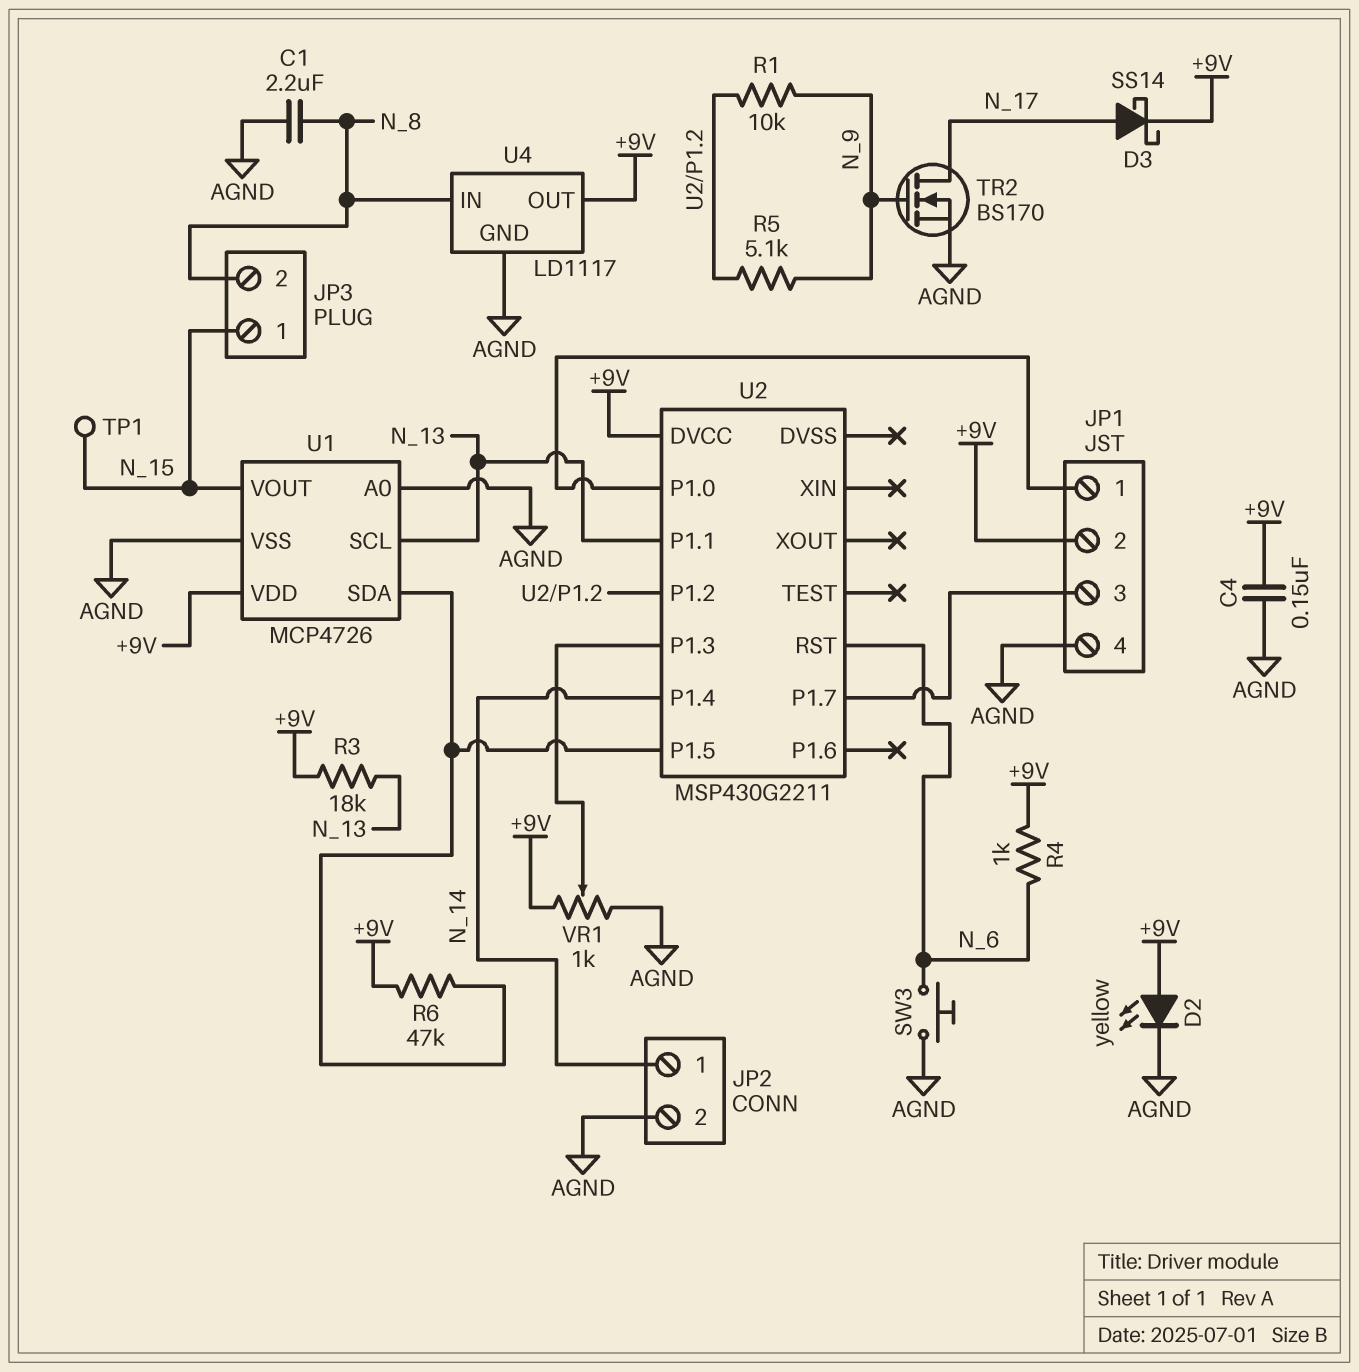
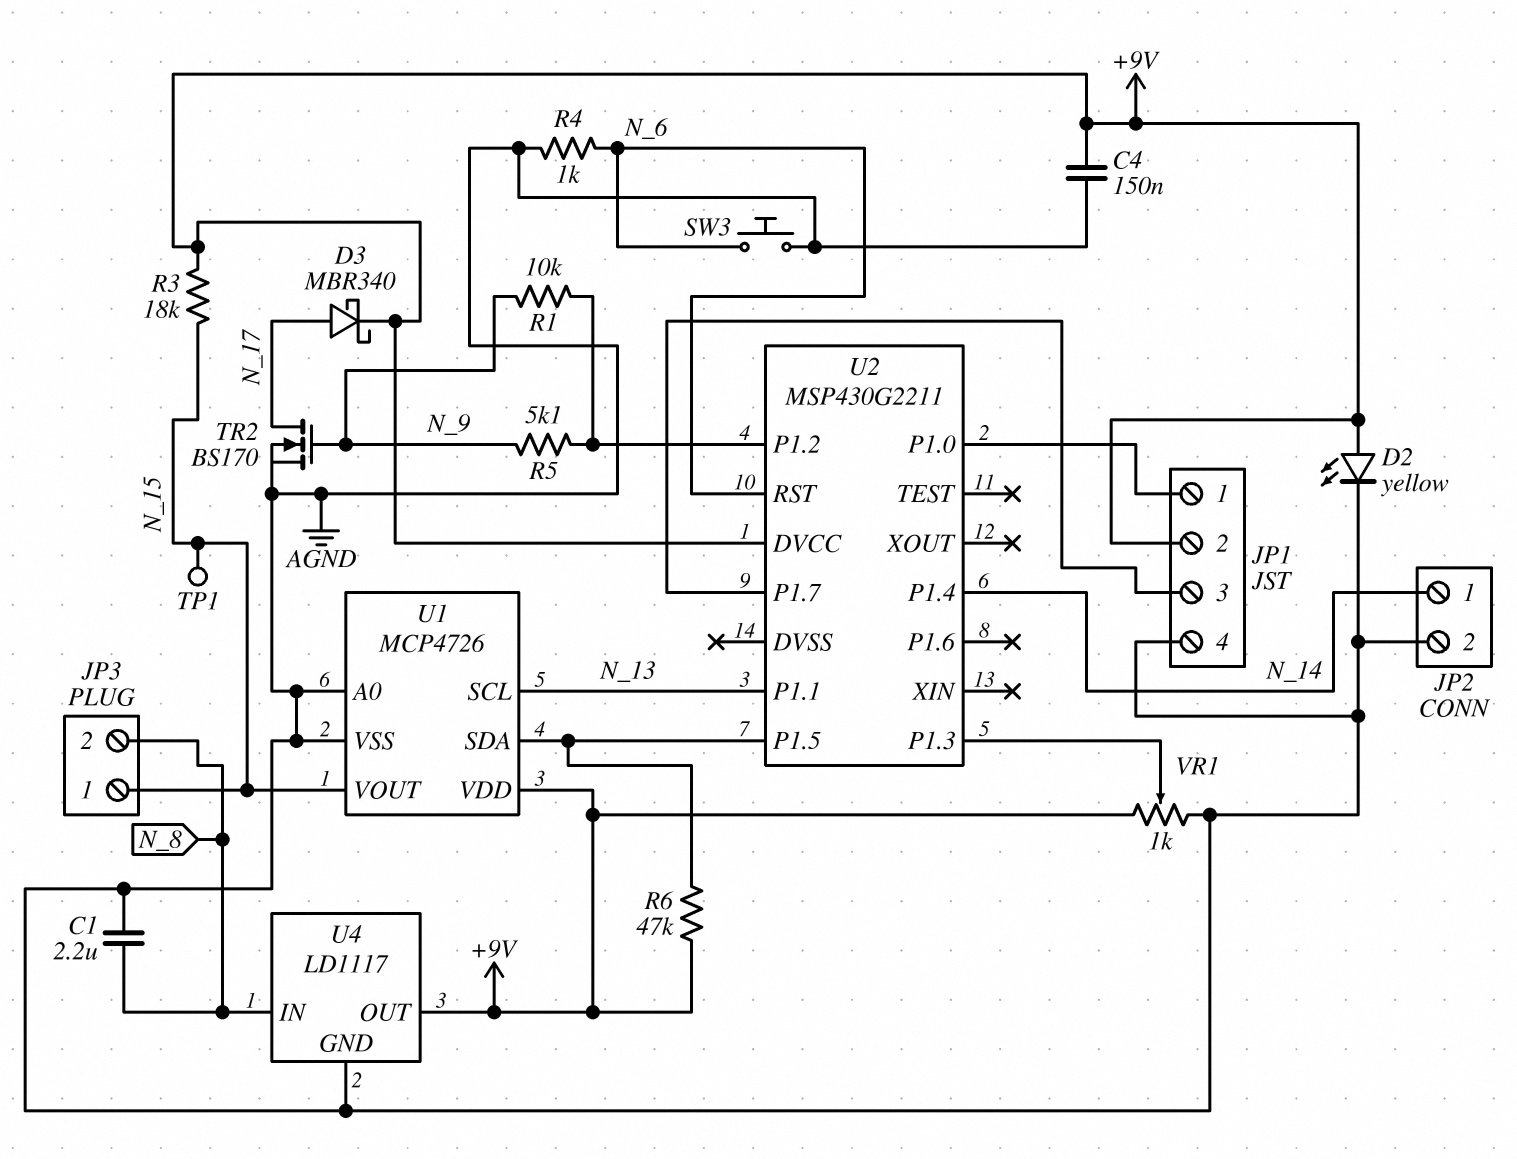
D3: schottky SS14 (A N_17, K +9V) -> schottky MBR340 (A N_17, K +9V)
R3: 18k (+9V, N_13) -> 18k (+9V, N_15)
R4: 1k (+9V, N_6) -> 1k (AGND, N_6)

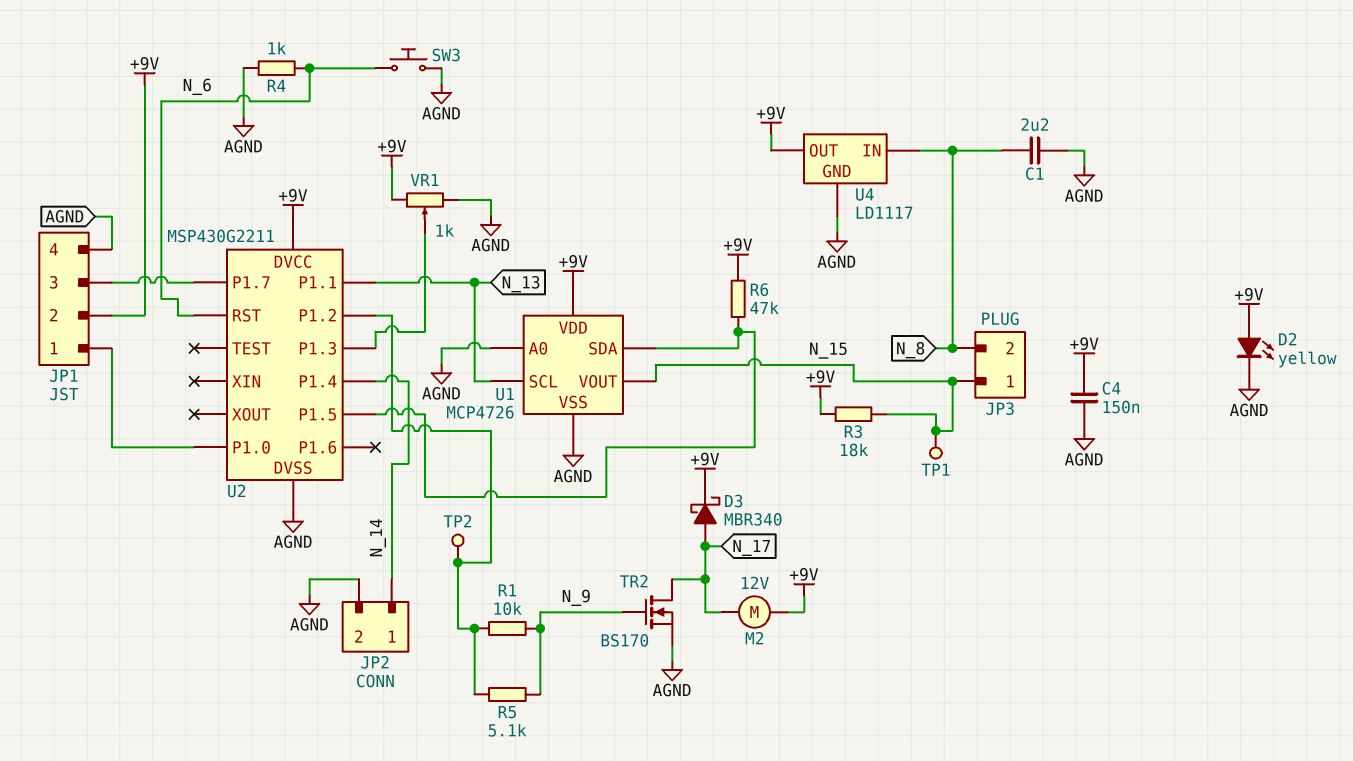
M2: none -> motor 12V (+9V, N_17)
TP2: none -> test point (U2/P1.2)
U2 pin DVSS: none -> AGND

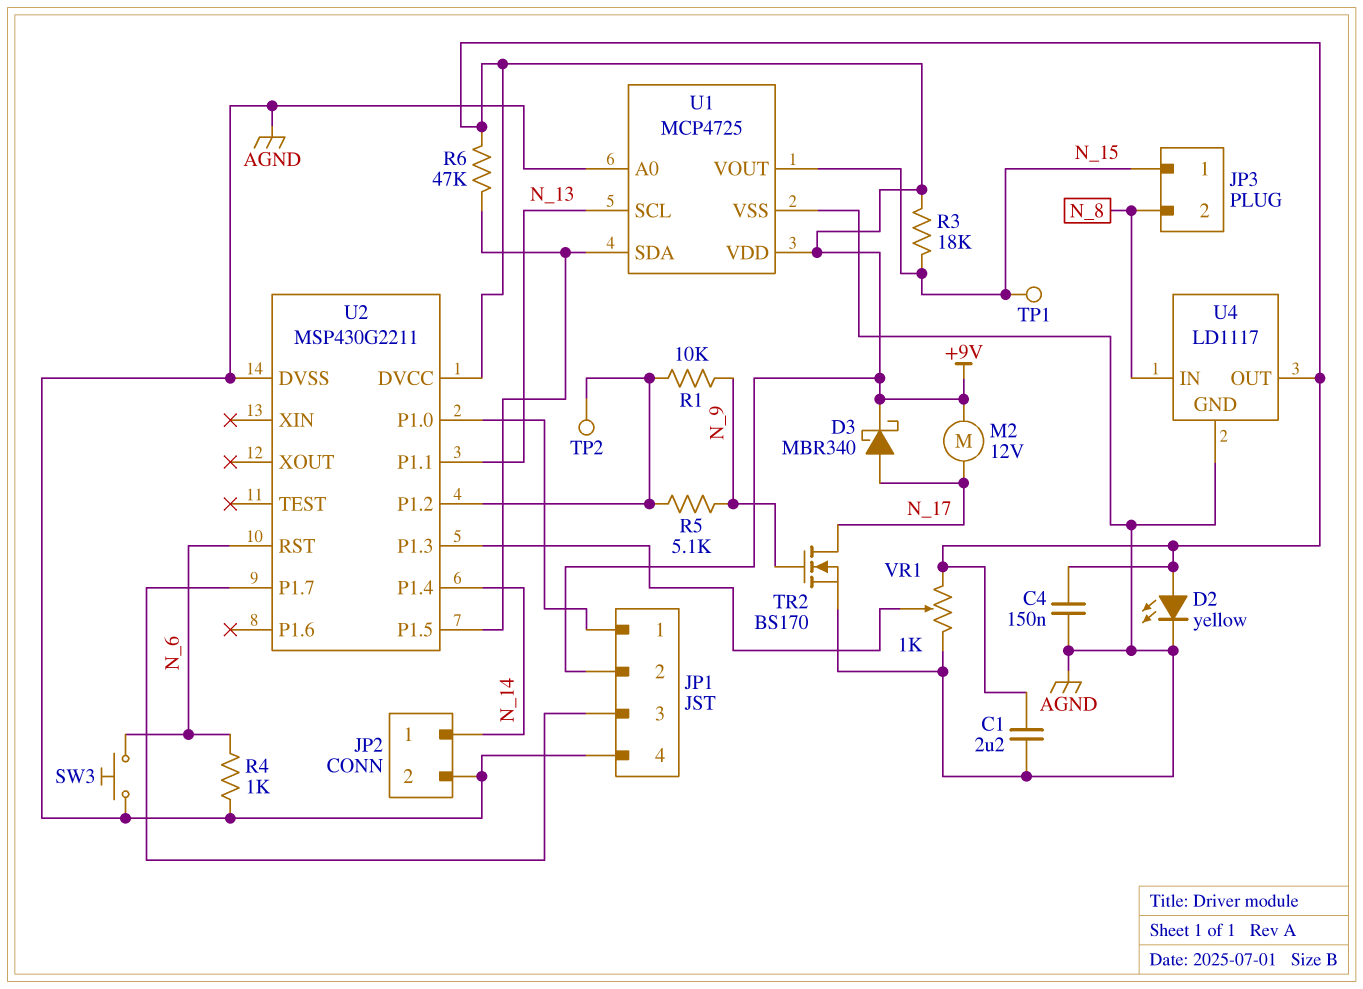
C1: 2.2uF (AGND, N_8) -> 2.2uF (+9V, AGND)
U1: MCP4726 -> MCP4725

